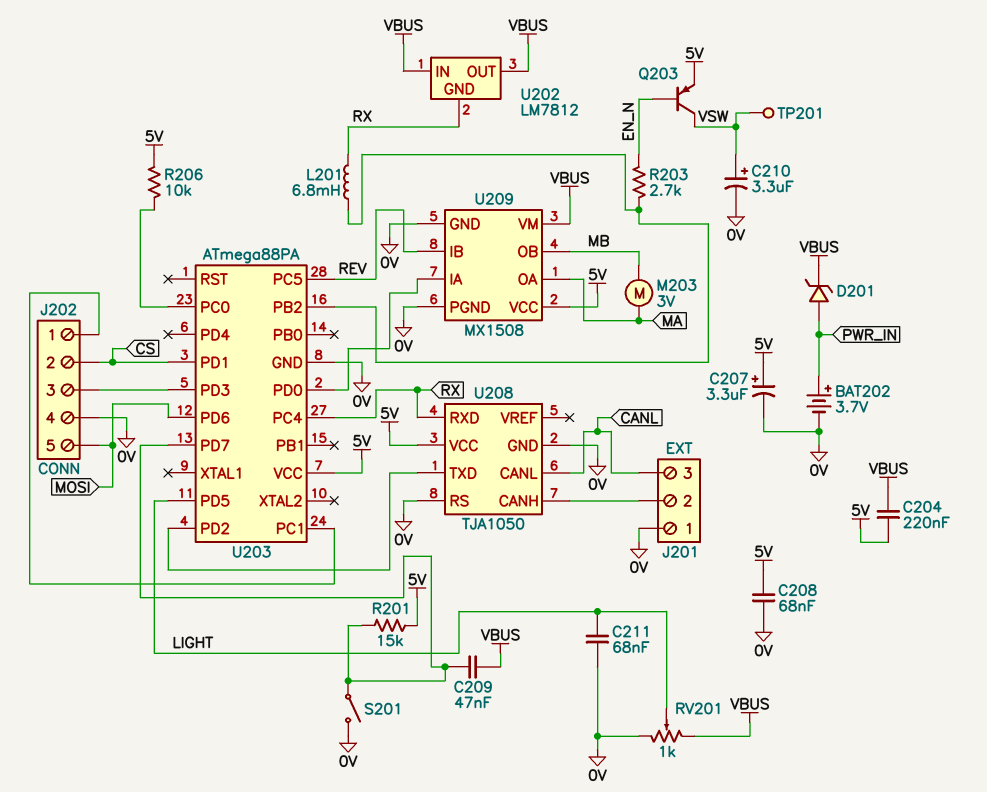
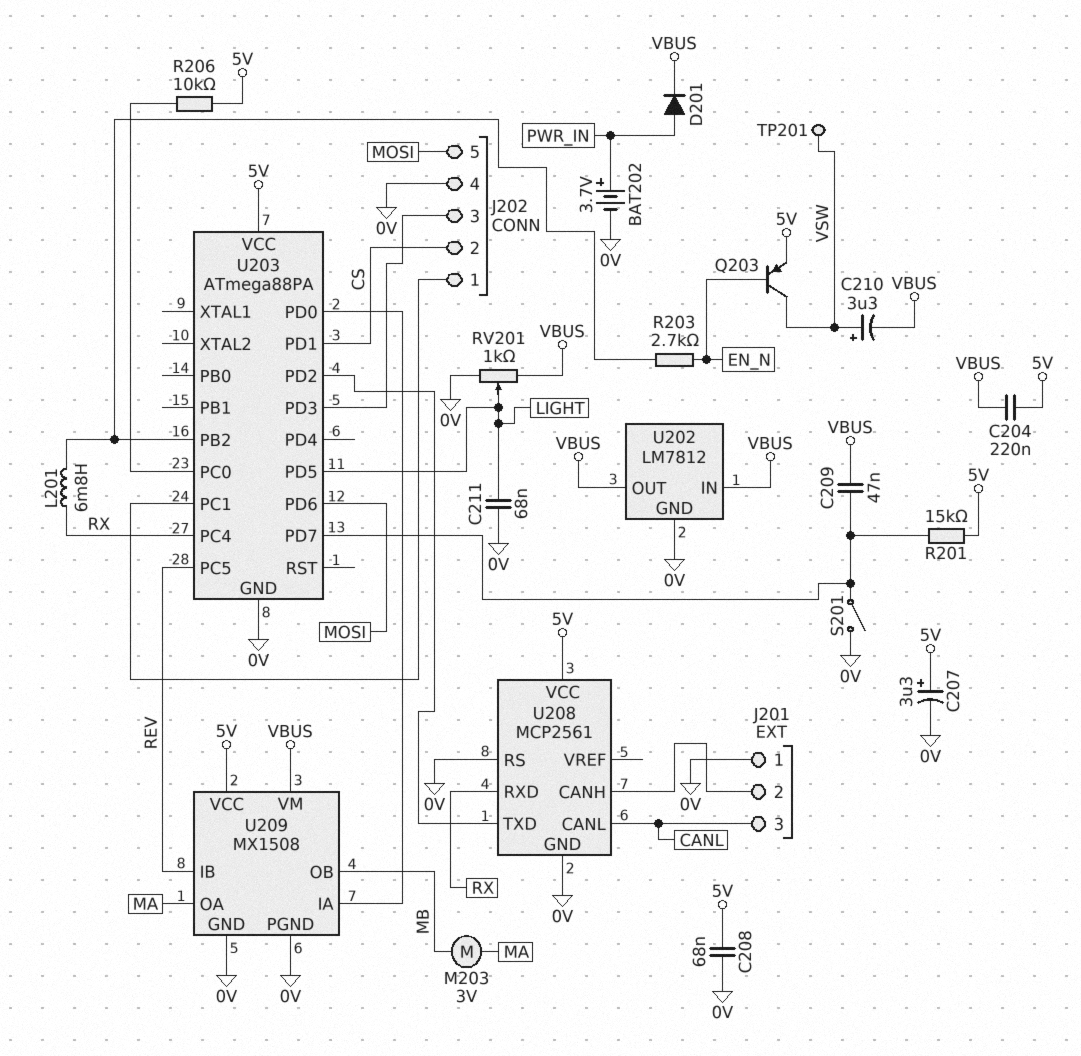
C210: 3.3uF (plus VSW, minus 0V) -> 3.3uF (plus VSW, minus VBUS)
D201: zener (A PWR_IN, K VBUS) -> diode (A PWR_IN, K VBUS)
U202 pin GND: RX -> 0V
U208: TJA1050 -> MCP2561

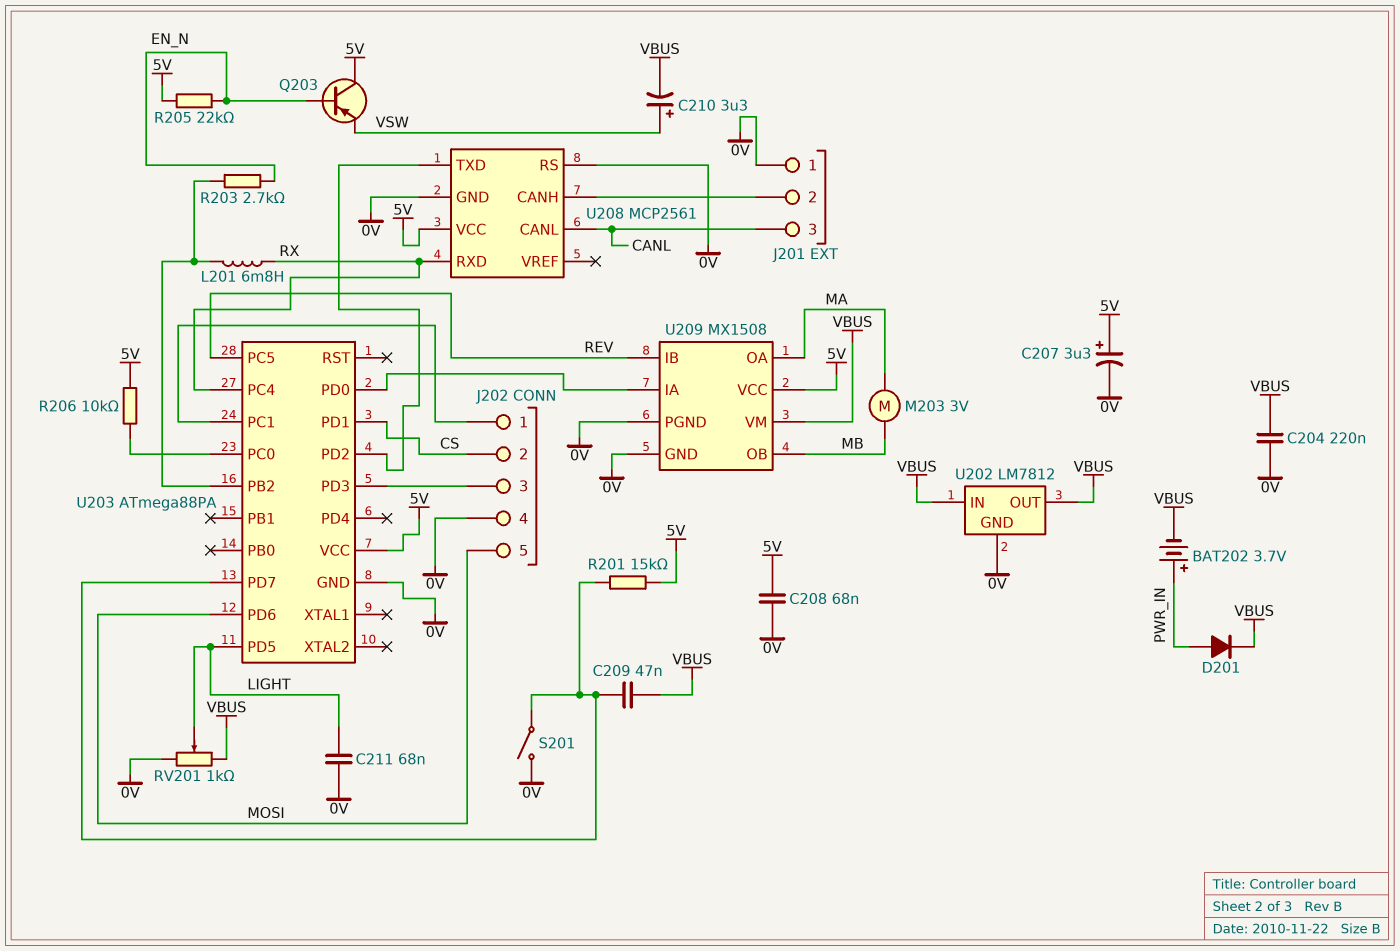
BAT202: 3.7V (plus PWR_IN, minus 0V) -> 3.7V (plus PWR_IN, minus VBUS)
C204: 220nF (5V, VBUS) -> 220nF (0V, VBUS)
Q203: PNP (B EN_N, C VSW, E 5V) -> PNP (B EN_N, C 5V, E VSW)
R205: none -> 22k (5V, EN_N)
TP201: test point (VSW) -> none

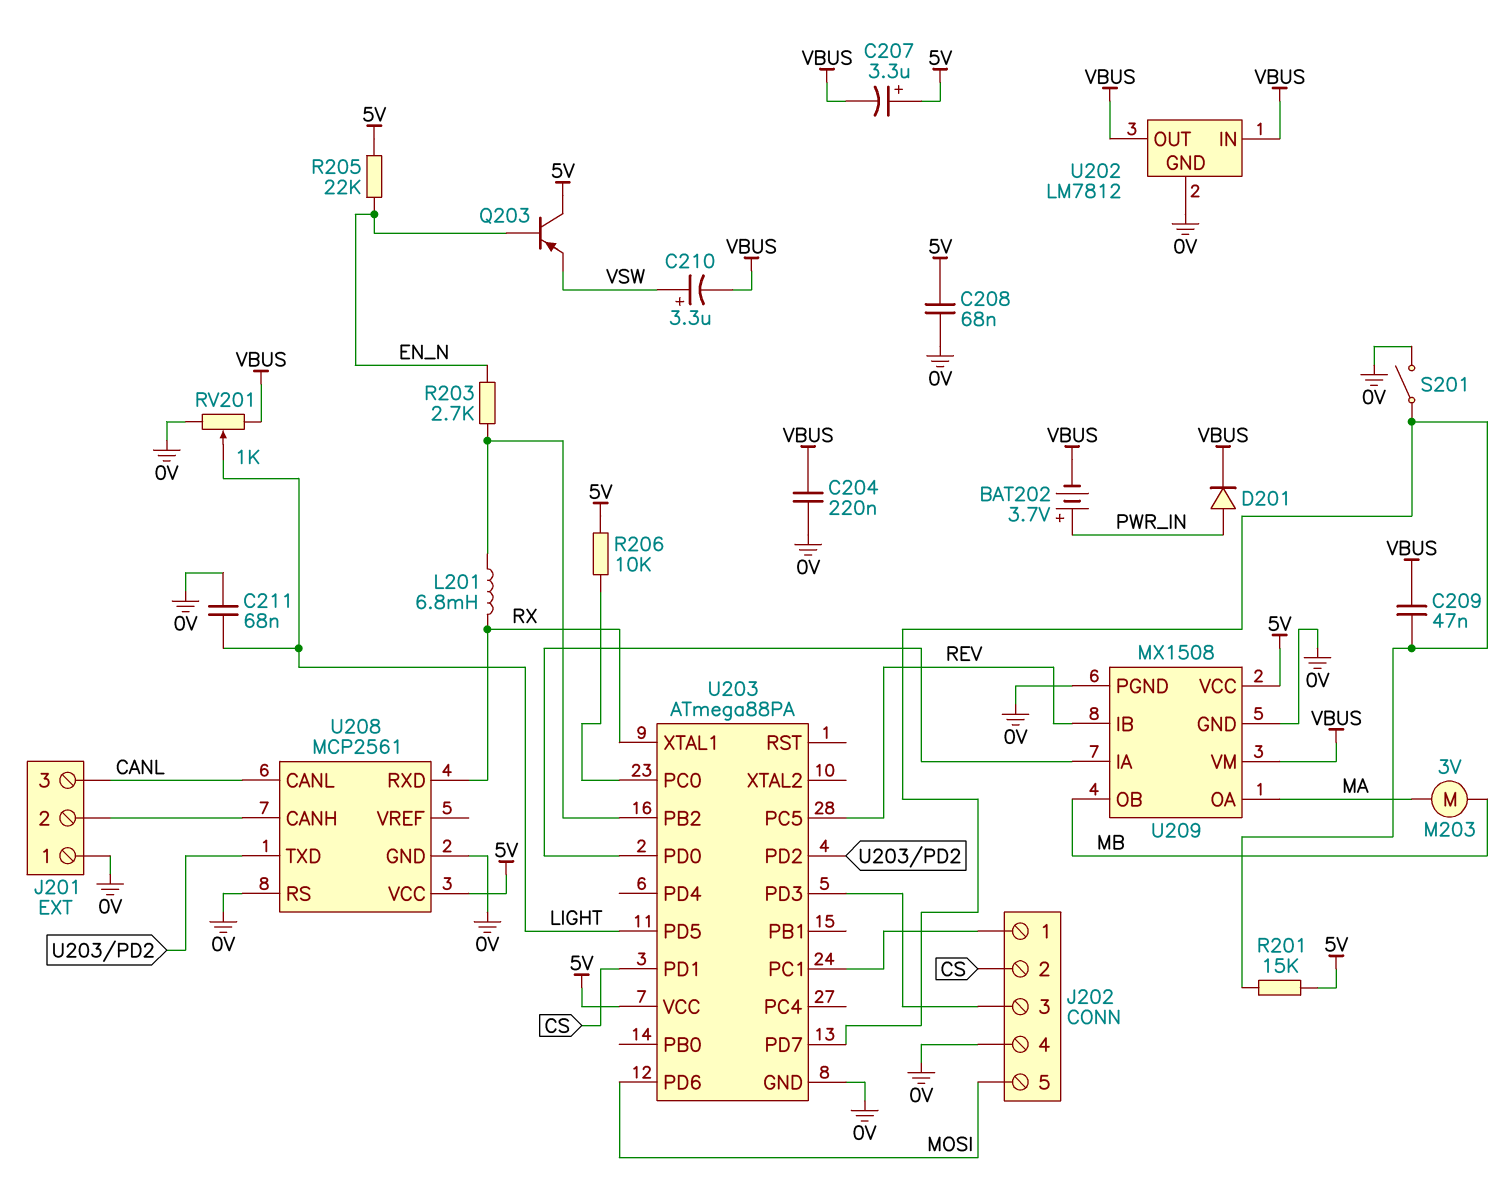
C207: 3.3uF (plus 5V, minus 0V) -> 3.3uF (plus 5V, minus VBUS)
U203 pin PC4: RX -> none
U203 pin XTAL1: none -> RX

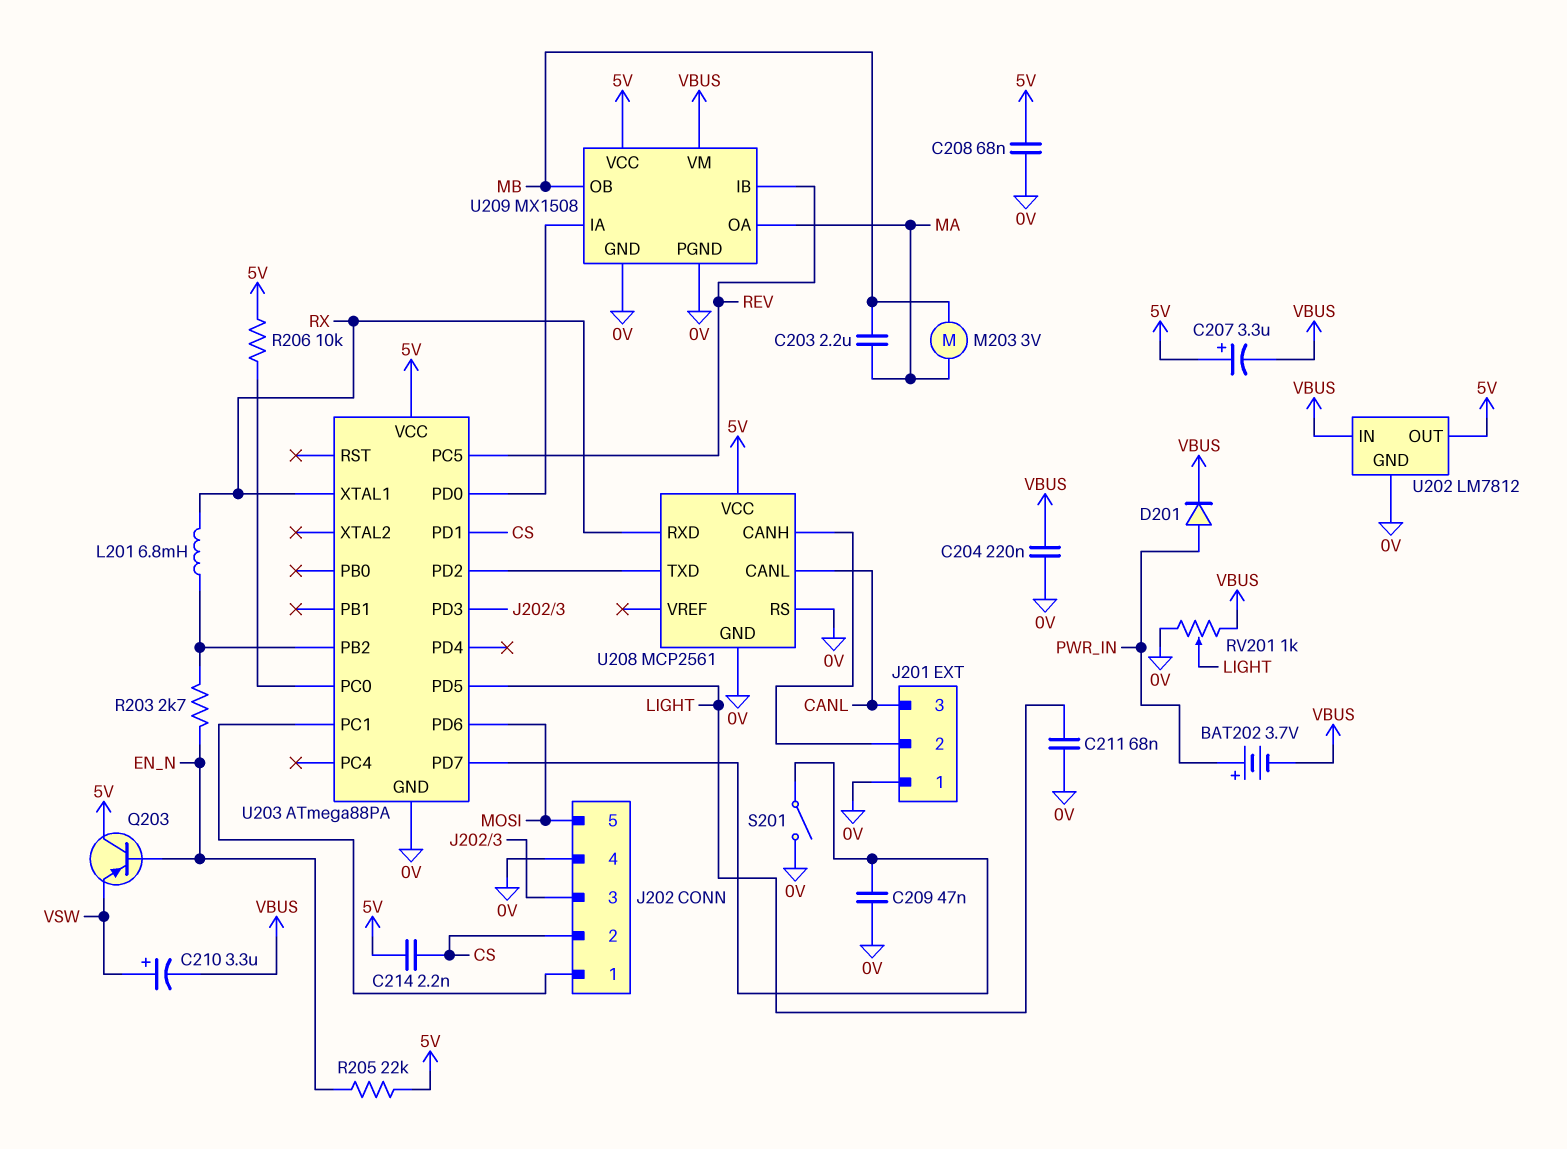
C203: none -> 2.2uF (MA, MB)
C209: 47nF (U203/PD7, VBUS) -> 47nF (0V, U203/PD7)
C214: none -> 2.2nF (5V, CS)
R201: 15k (5V, U203/PD7) -> none
U202 pin OUT: VBUS -> 5V

